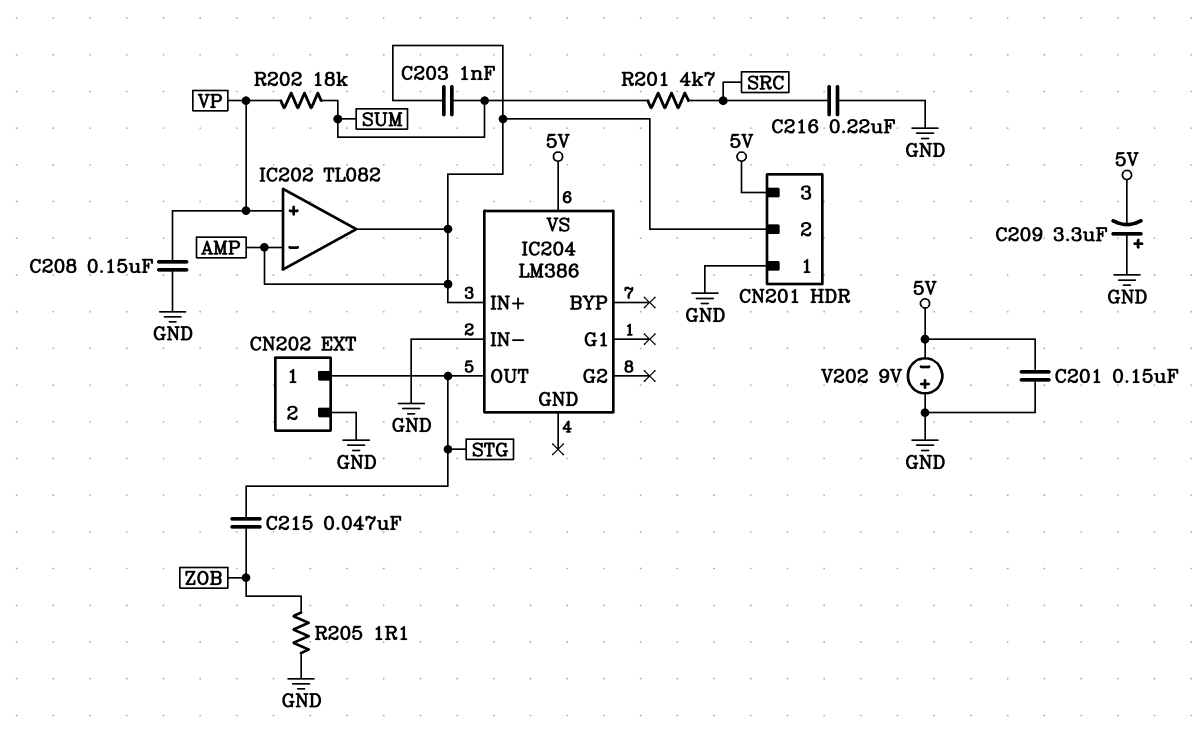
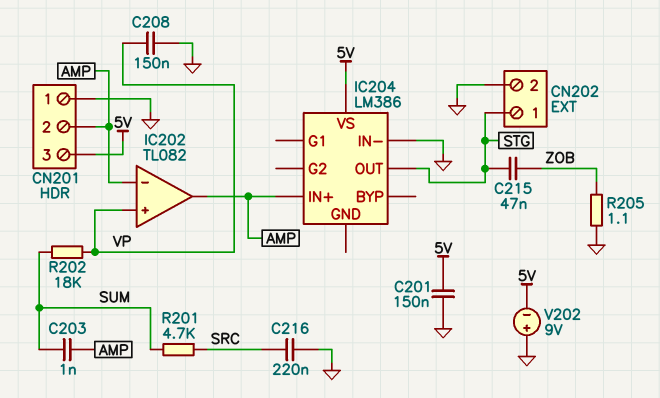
C209: 3.3uF (plus GND, minus 5V) -> none

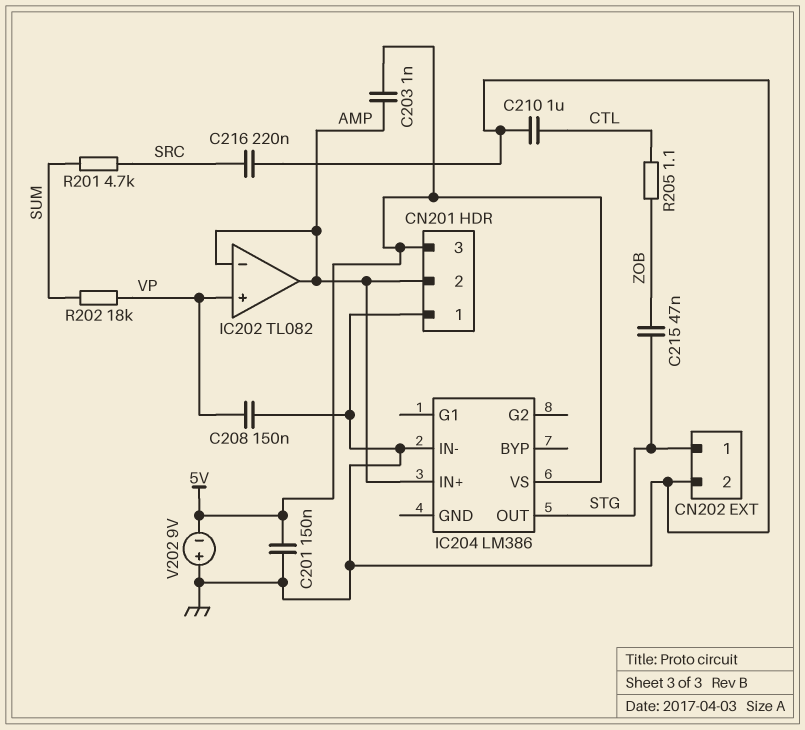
C203: 1nF (AMP, SUM) -> 1nF (5V, AMP)
C210: none -> 1uF (CTL, GND)
R205: 1.1 (GND, ZOB) -> 1.1 (CTL, ZOB)

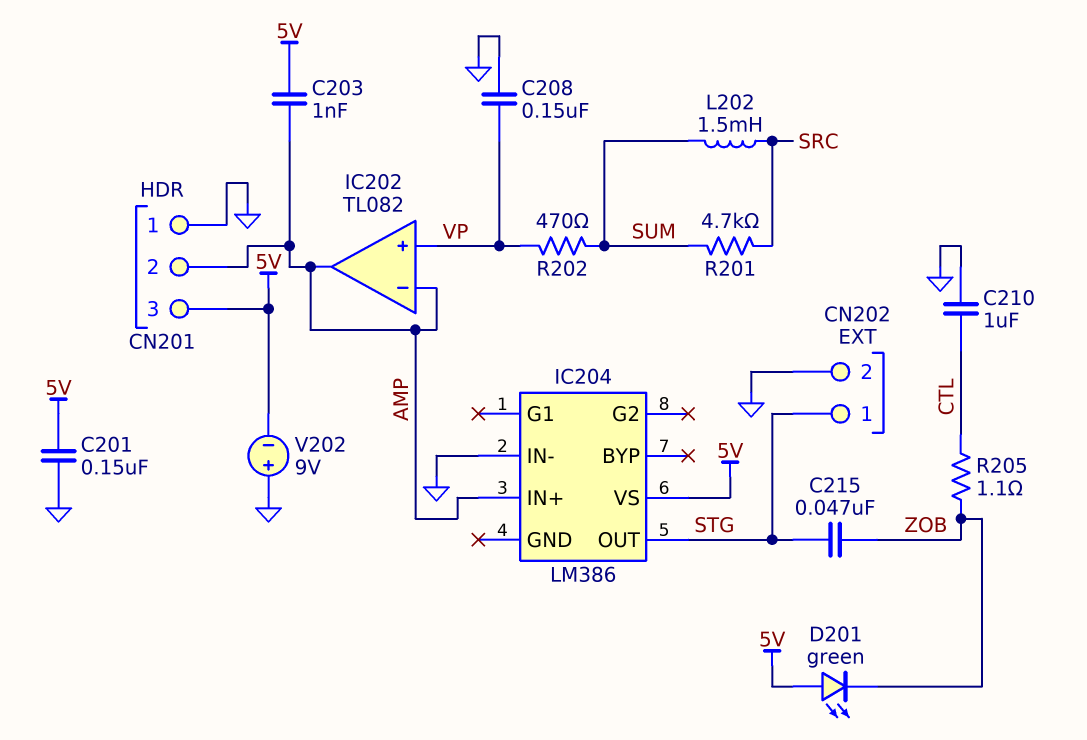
C216: 220nF (GND, SRC) -> none
D201: none -> LED green (A 5V, K ZOB)
L202: none -> 1.5mH (SRC, SUM)
R202: 18k (SUM, VP) -> 470 (SUM, VP)

